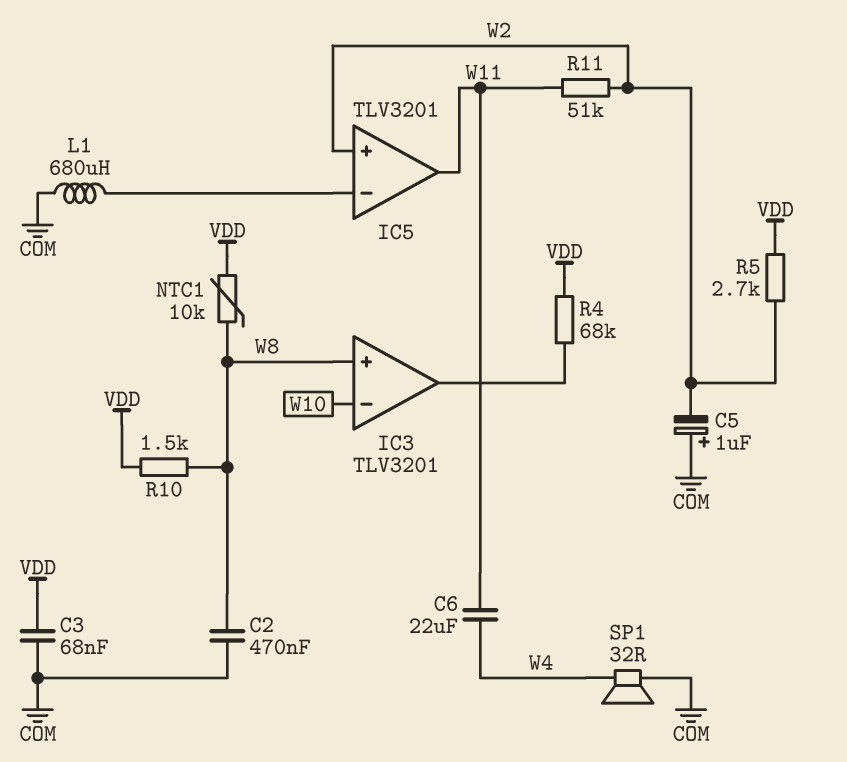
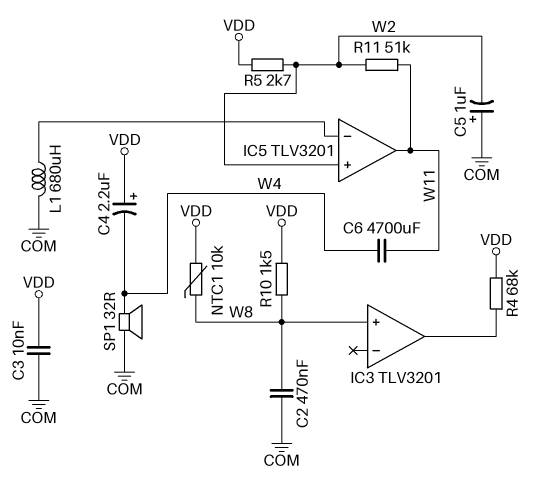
C3: 68nF (COM, VDD) -> 10nF (COM, VDD)
C4: none -> 2.2uF (plus VDD, minus W4)
C6: 22uF (W4, W11) -> 4700uF (W4, W11)
IC3 pin in-: W10 -> none

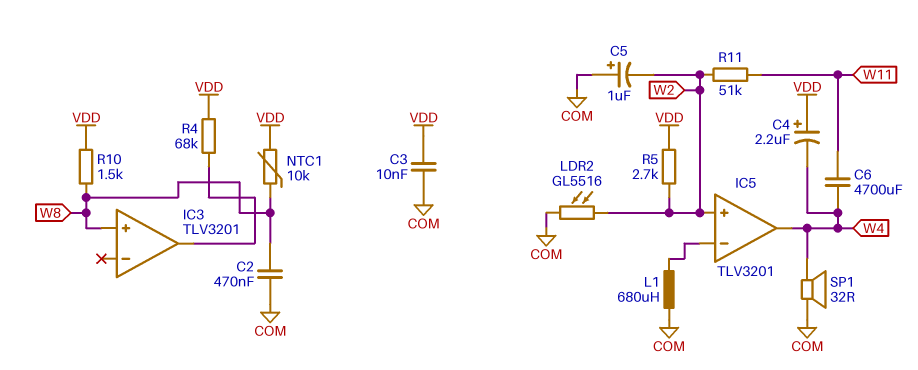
IC5 pin out: W11 -> W4
LDR2: none -> GL5516 (COM, W2)

